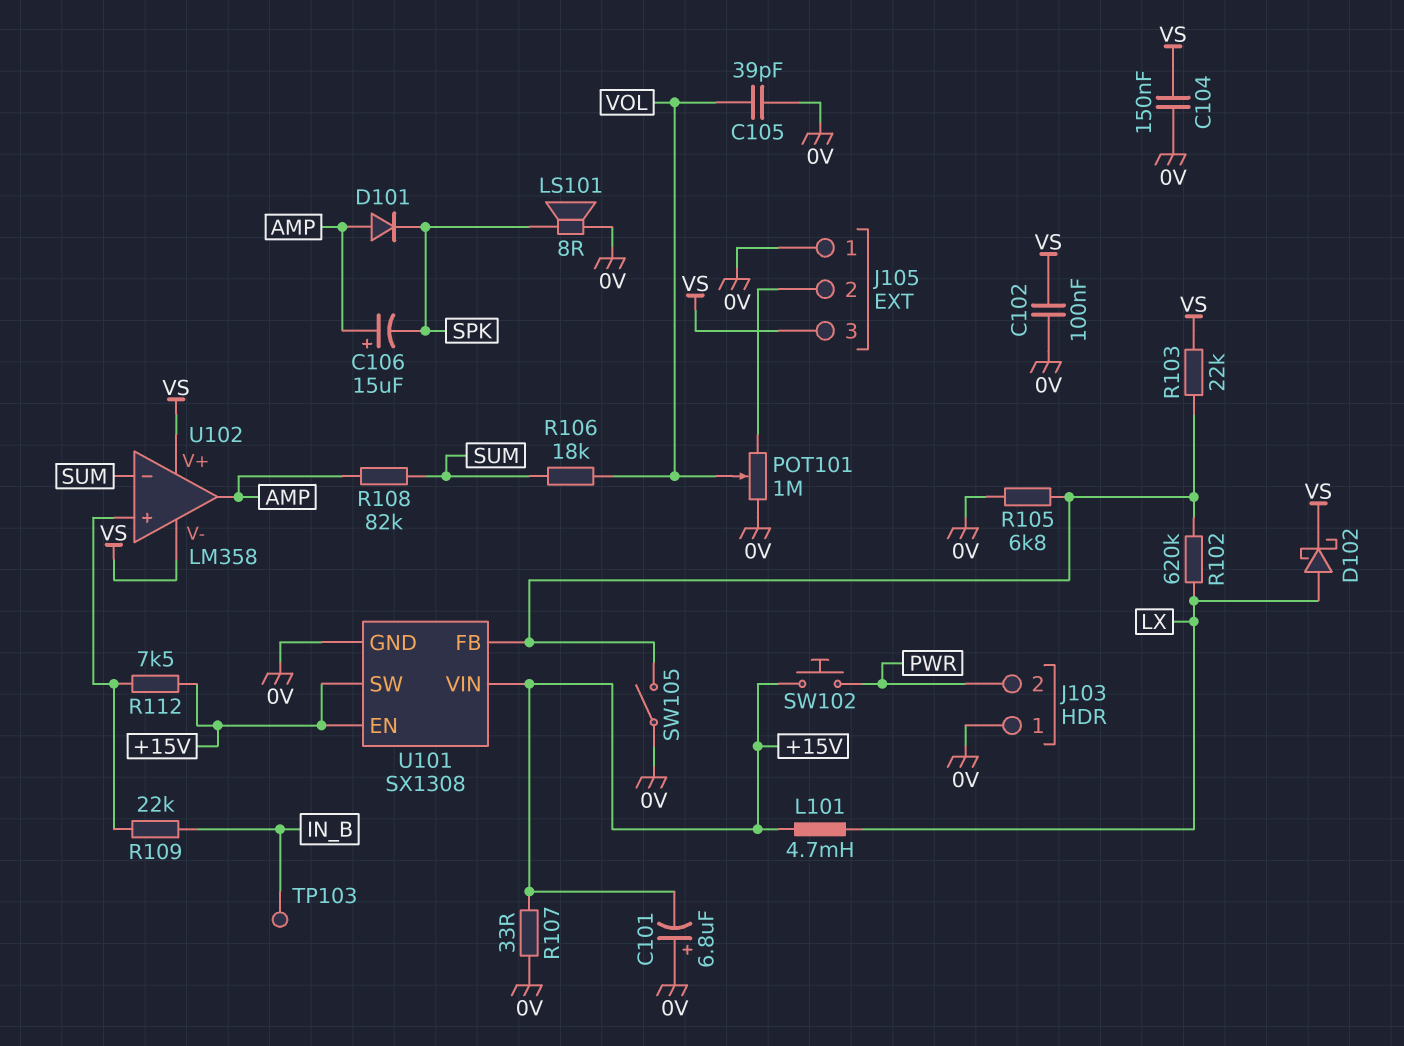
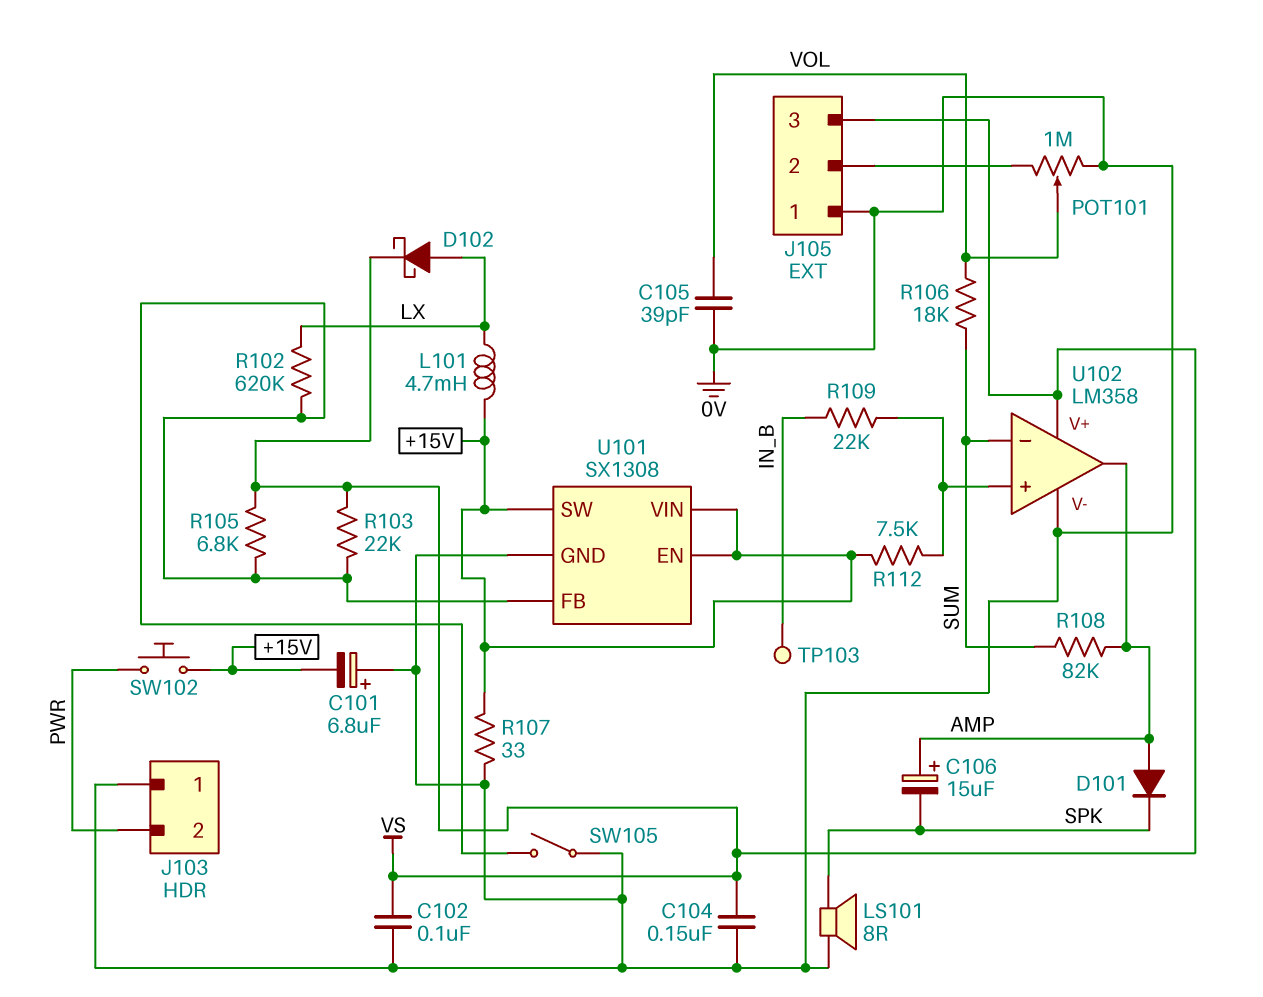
R105: 6.8k (0V, U101/FB) -> 6.8k (U101/FB, VS)
U102 pin V-: VS -> 0V

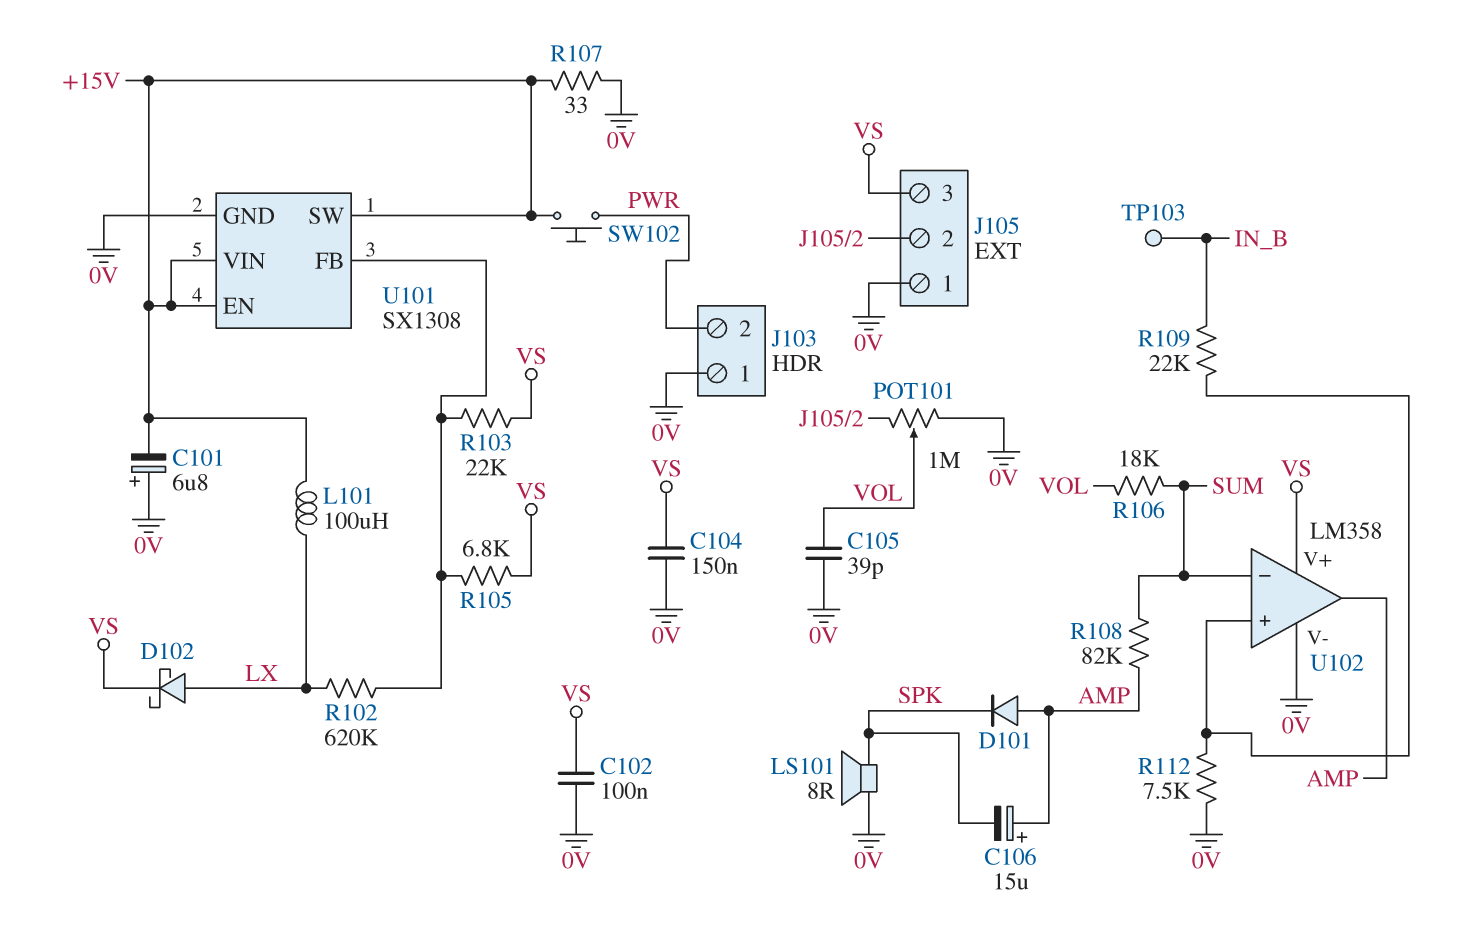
L101: 4.7mH (+15V, LX) -> 100uH (+15V, LX)
R112: 7.5k (+15V, U102/in+) -> 7.5k (0V, U102/in+)
SW105: switch (0V, U101/FB) -> none

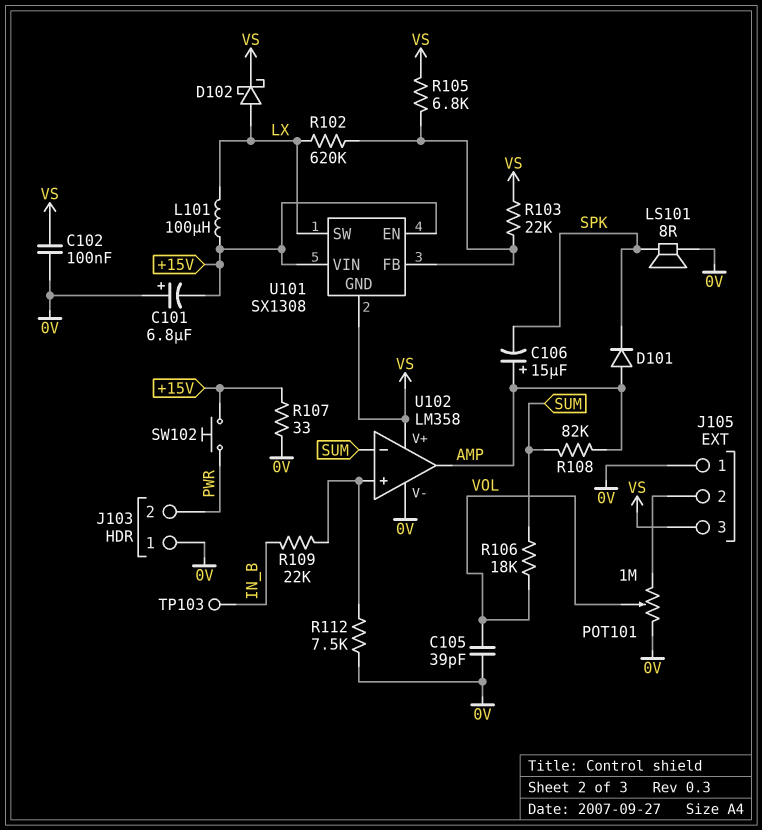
C104: 150nF (0V, VS) -> none
U101 pin GND: 0V -> VS
U101 pin SW: +15V -> LX

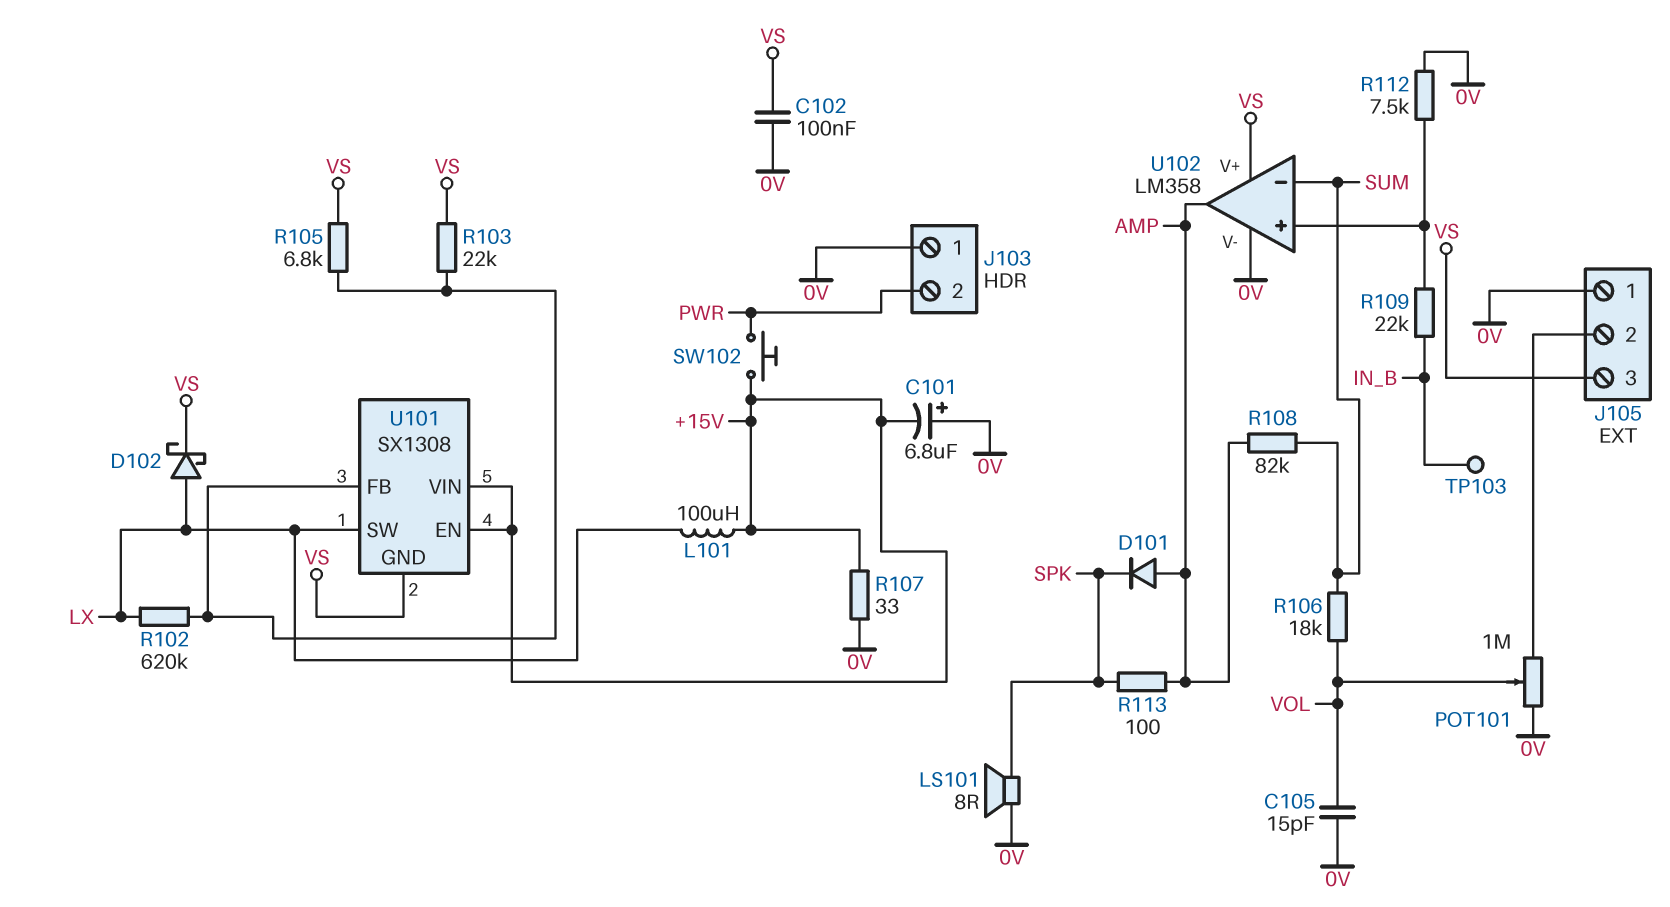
C105: 39pF (0V, VOL) -> 15pF (0V, VOL)
C106: 15uF (plus AMP, minus SPK) -> none
R113: none -> 100 (AMP, SPK)

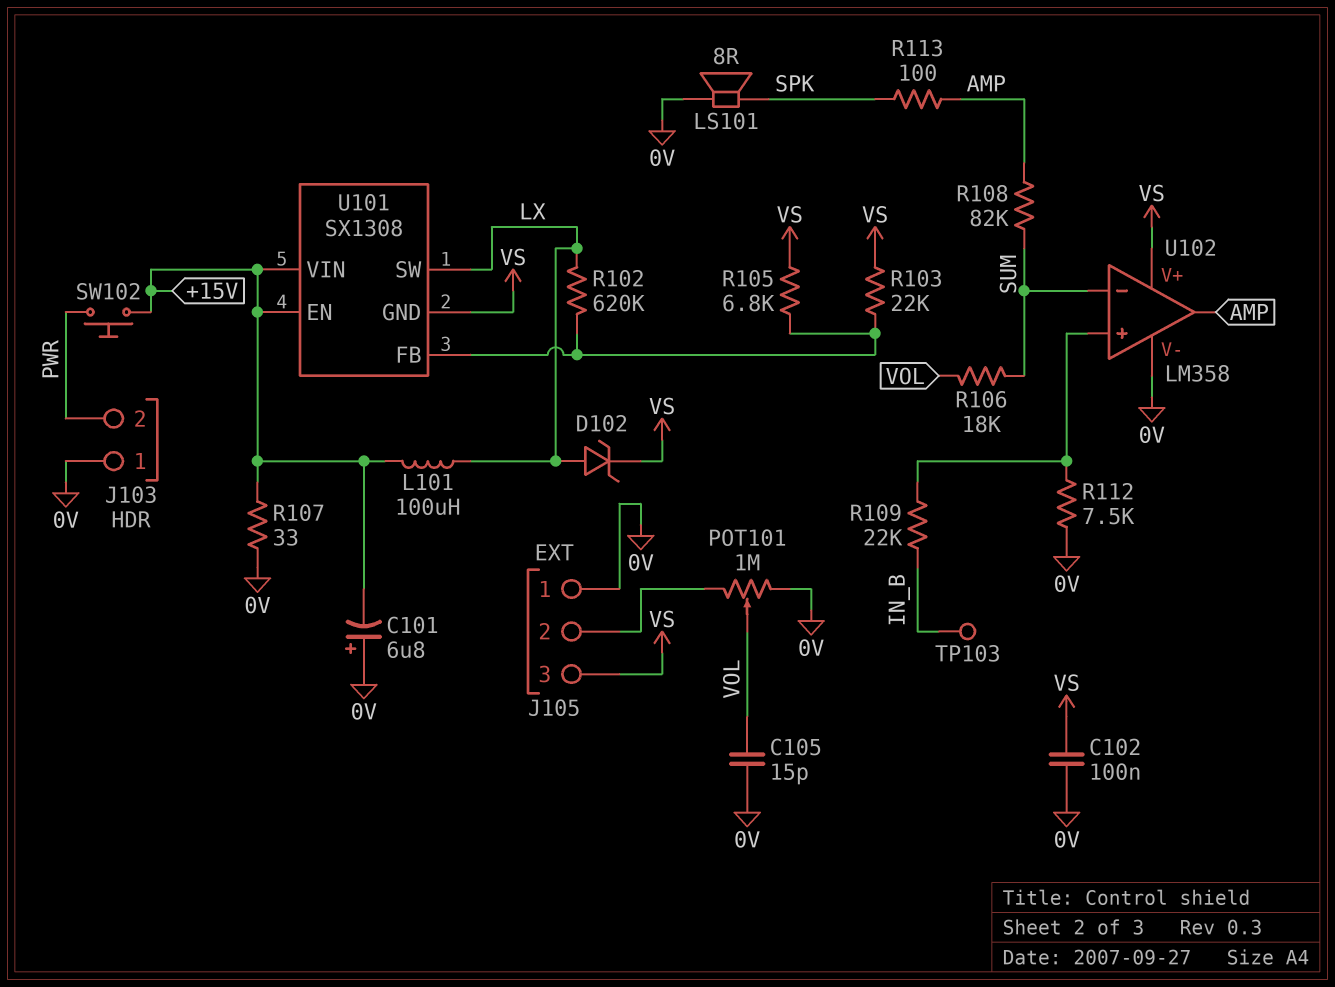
D101: diode (A AMP, K SPK) -> none
D102: schottky (A LX, K VS) -> zener (A LX, K VS)

